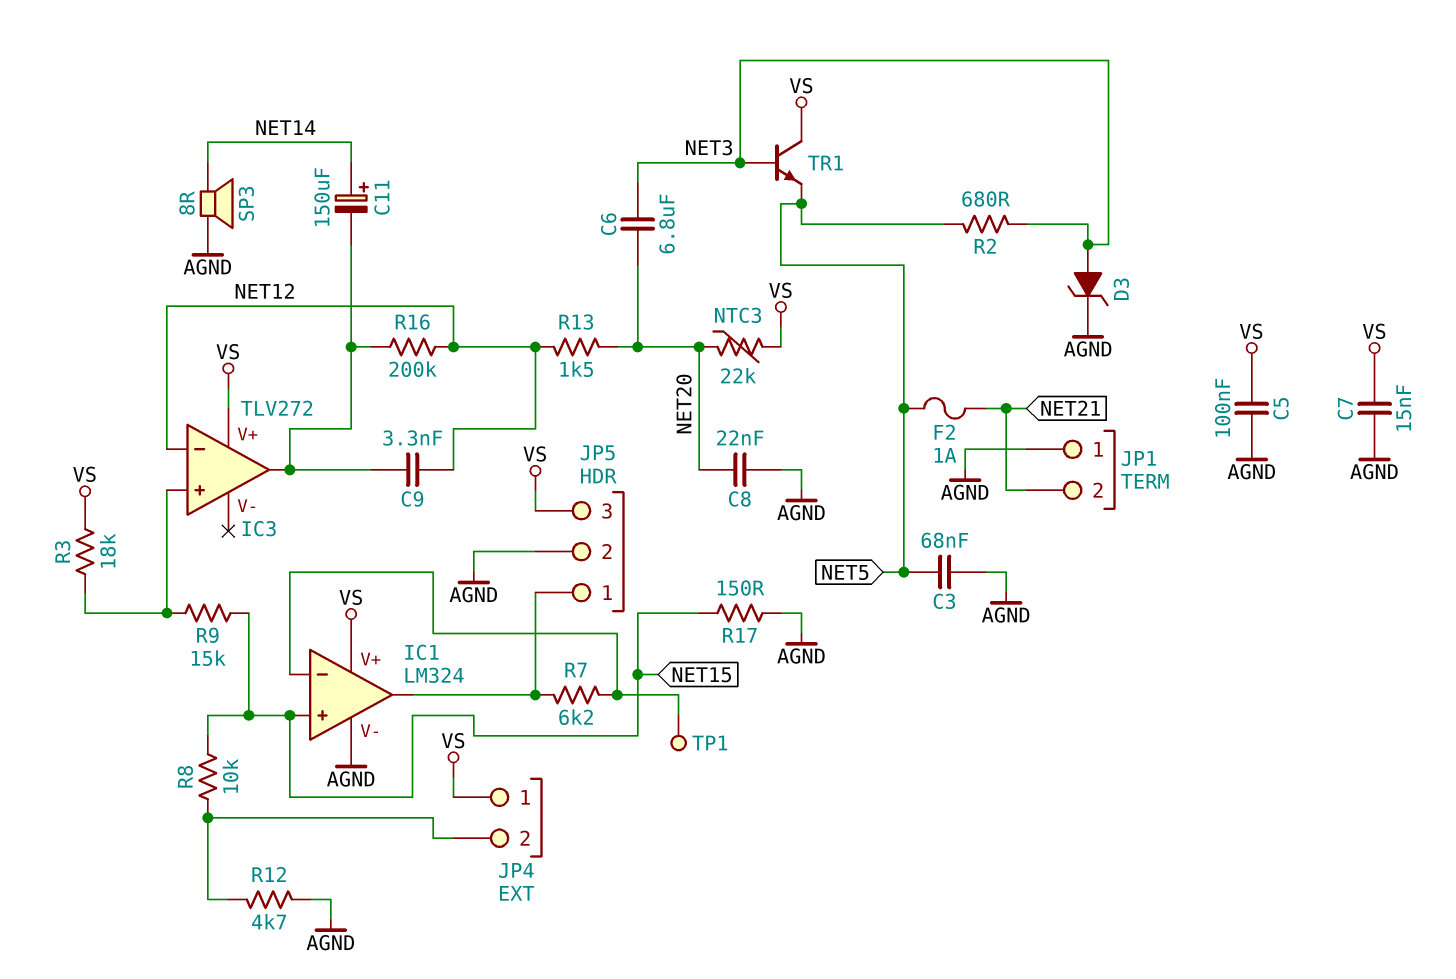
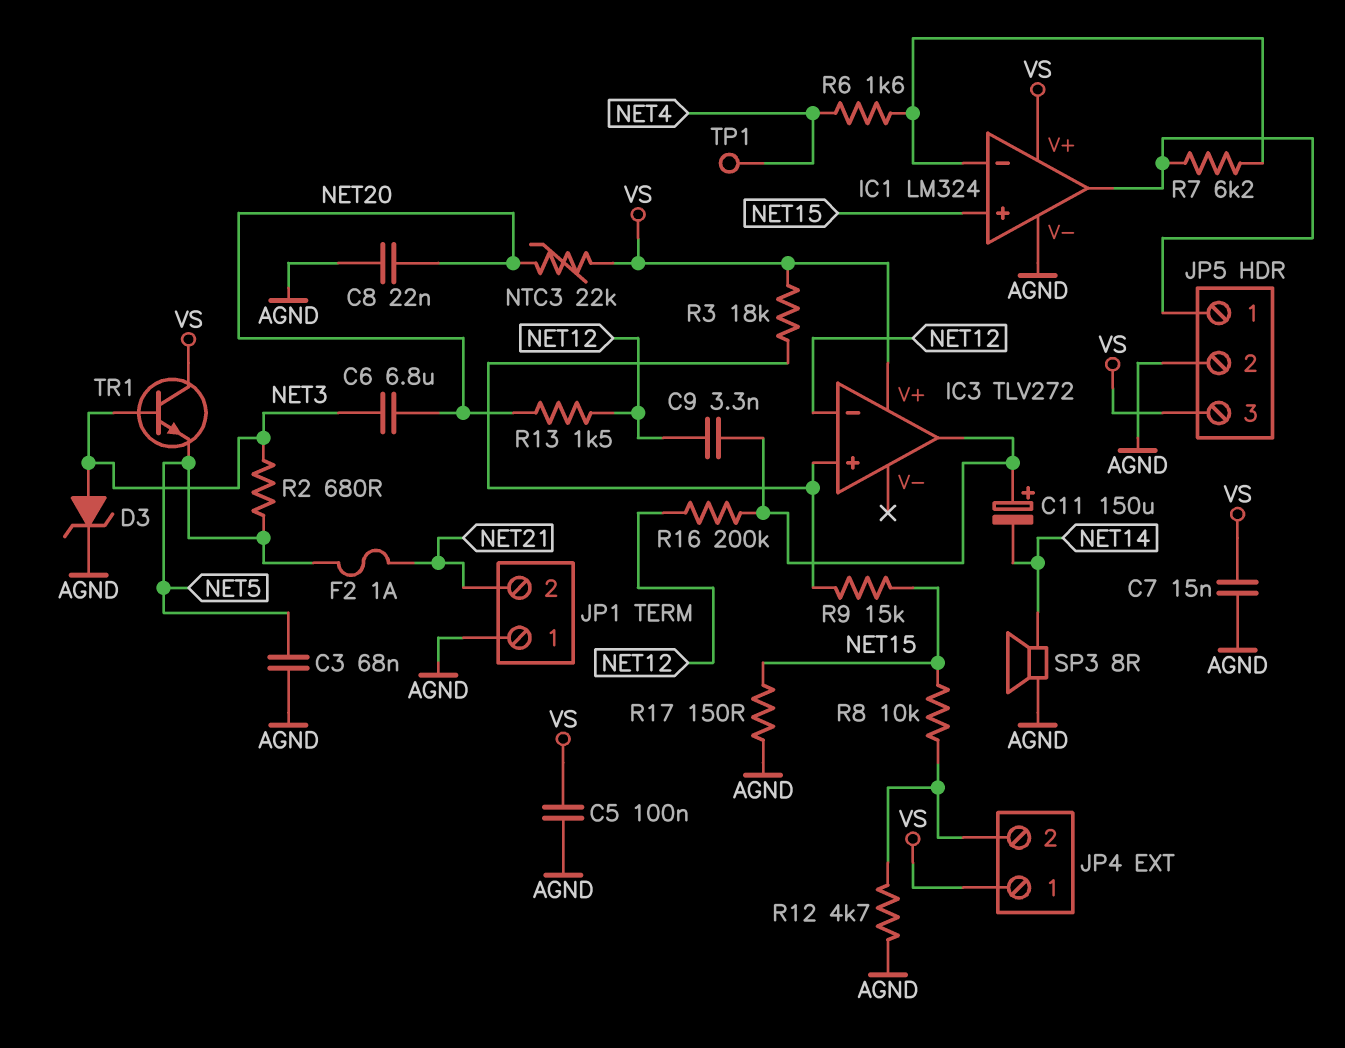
C11: 150uF (plus NET14, minus IC3/out) -> 150uF (plus IC3/out, minus NET14)
R6: none -> 1.6k (IC1/in-, NET4)
TP1: test point (IC1/in-) -> test point (NET4)

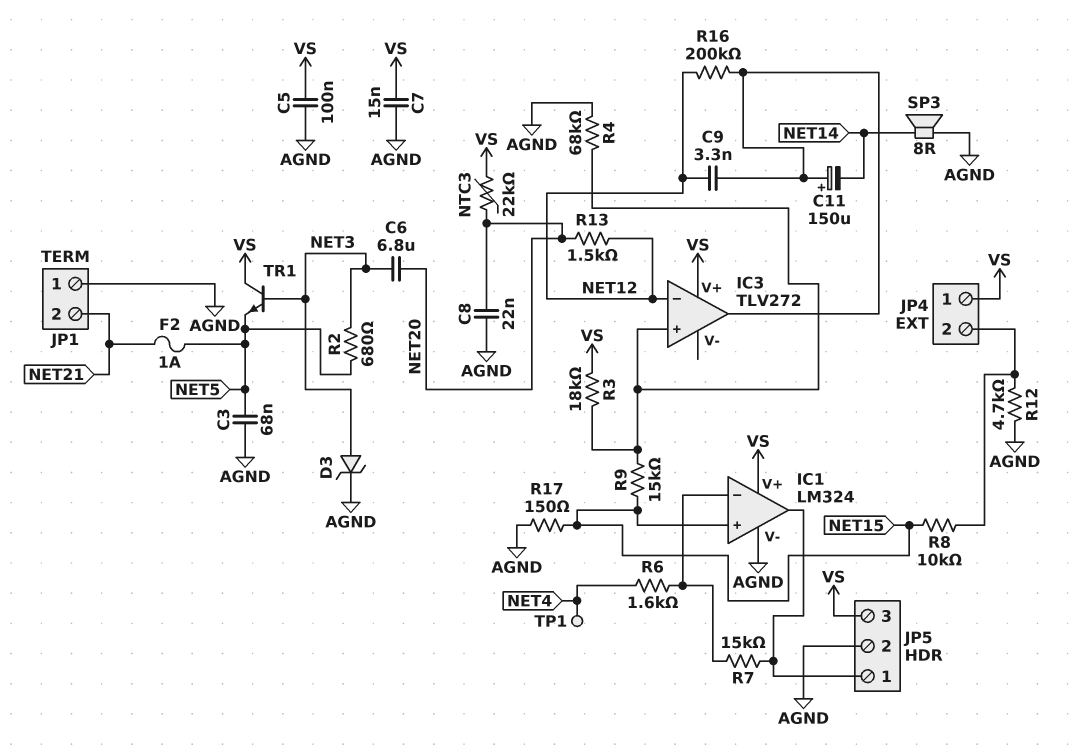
R4: none -> 68k (AGND, IC3/in+)
R7: 6.2k (IC1/in-, IC1/out) -> 15k (IC1/in-, IC1/out)

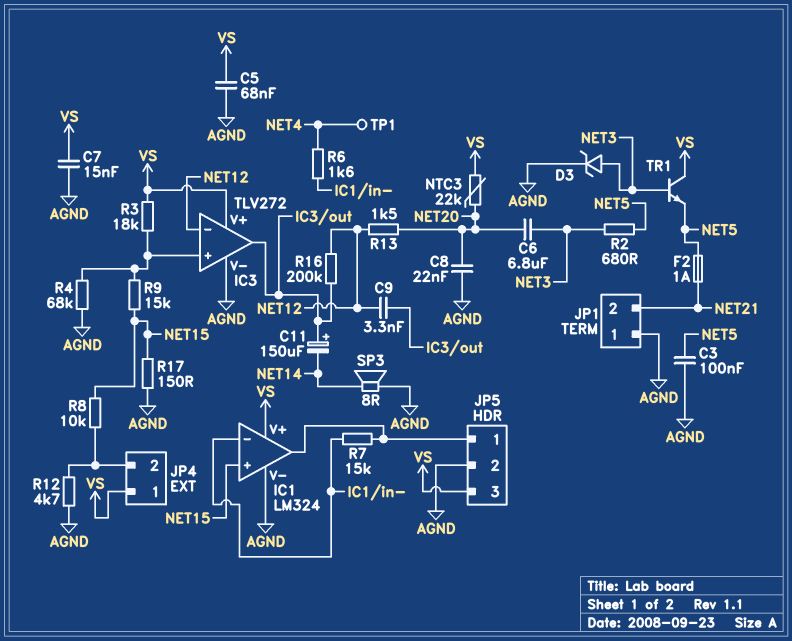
C3: 68nF (AGND, NET5) -> 100nF (AGND, NET5)
C5: 100nF (AGND, VS) -> 68nF (AGND, VS)
IC3 pin V-: none -> AGND

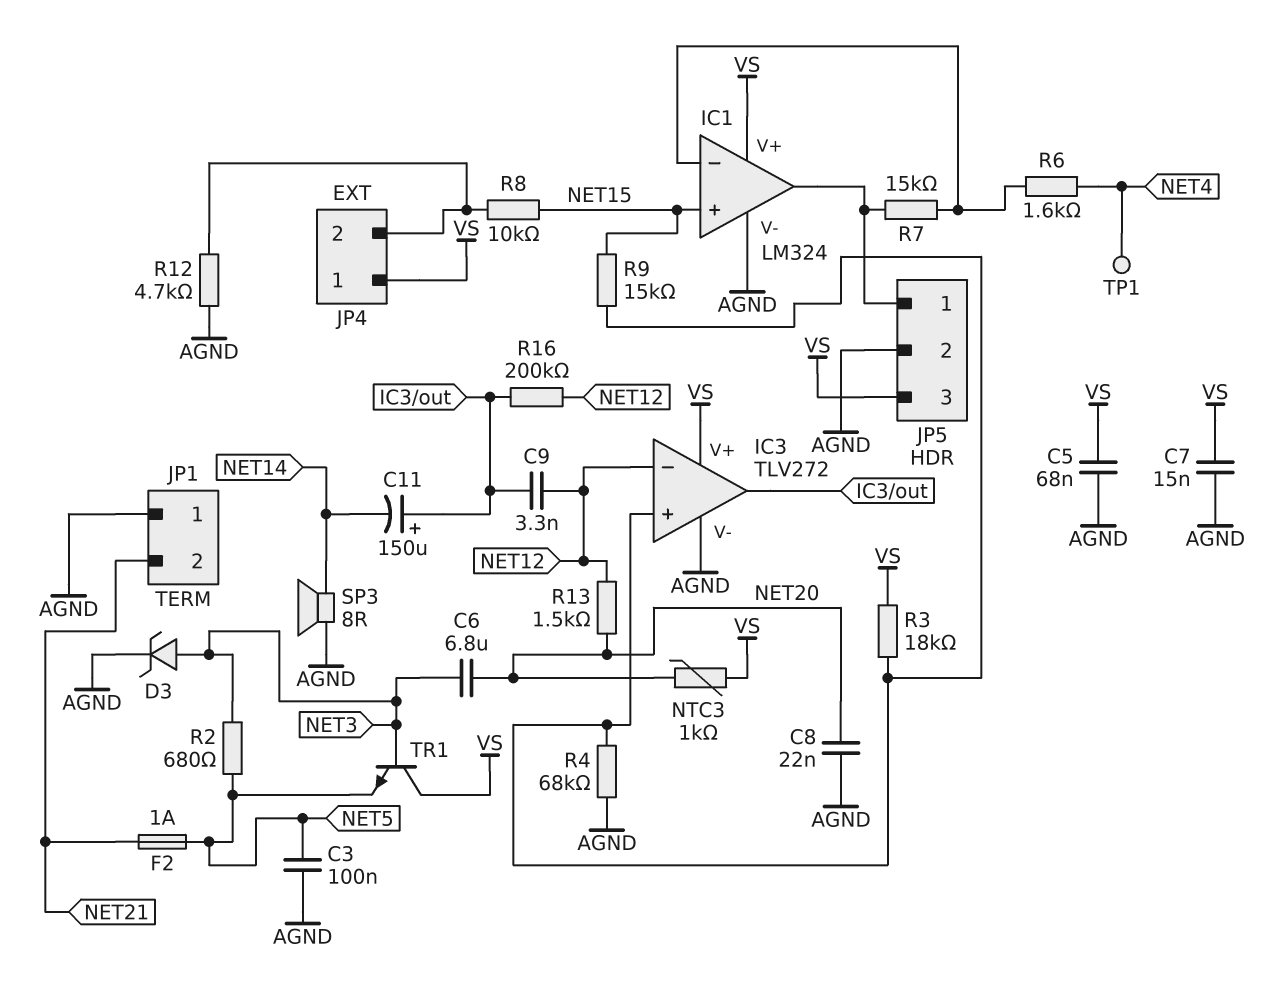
NTC3: 22k (NET20, VS) -> 1k (NET20, VS)
R17: 150 (AGND, NET15) -> none

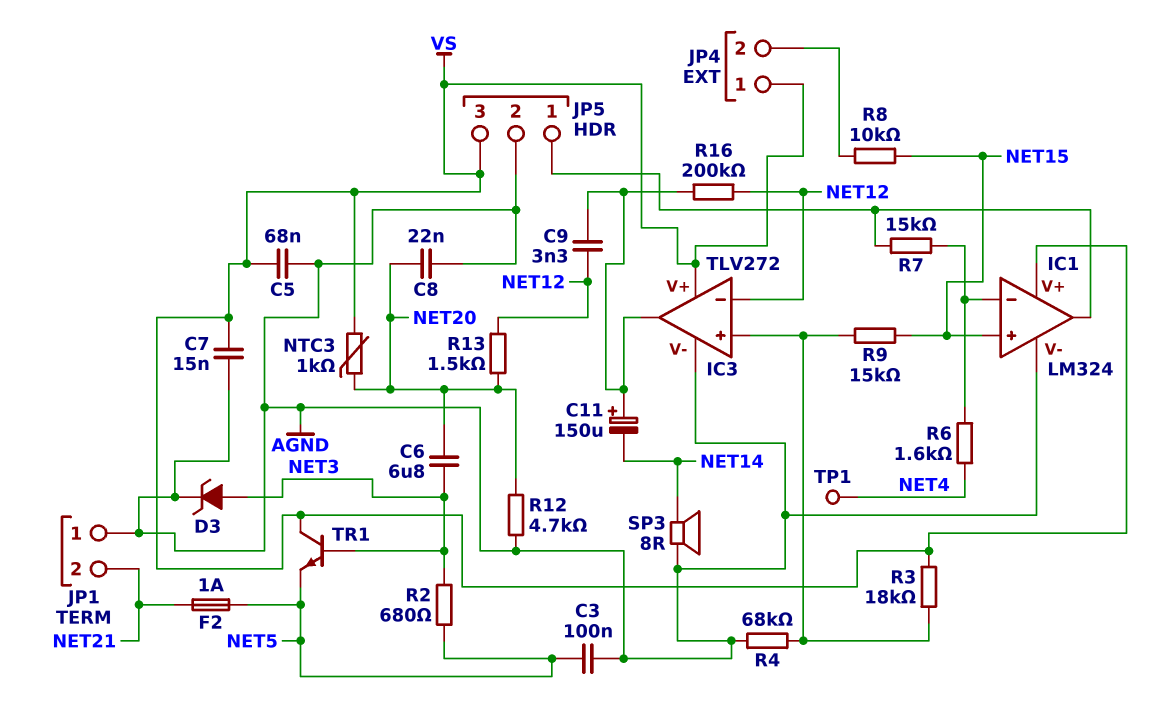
R12: 4.7k (AGND, JP4/2) -> 4.7k (AGND, NET20)

